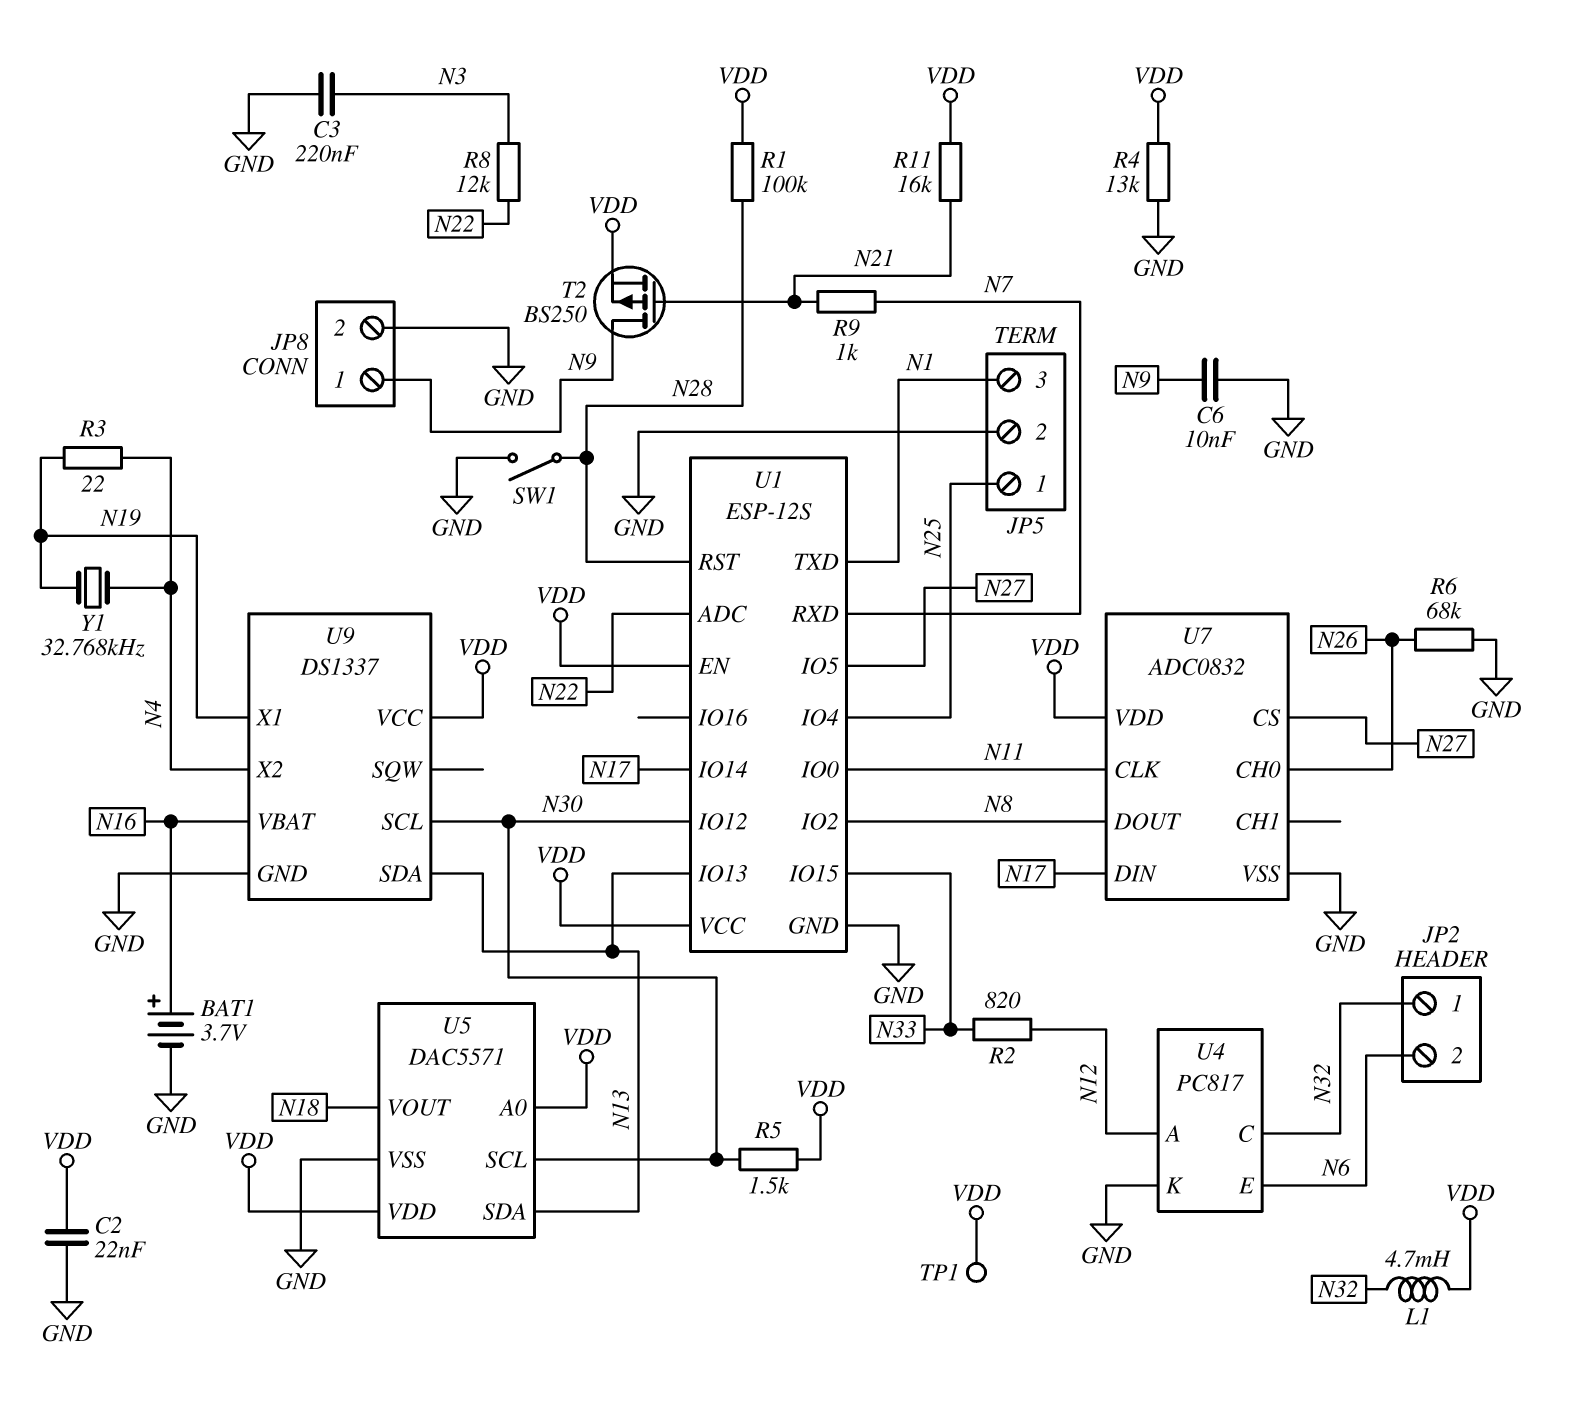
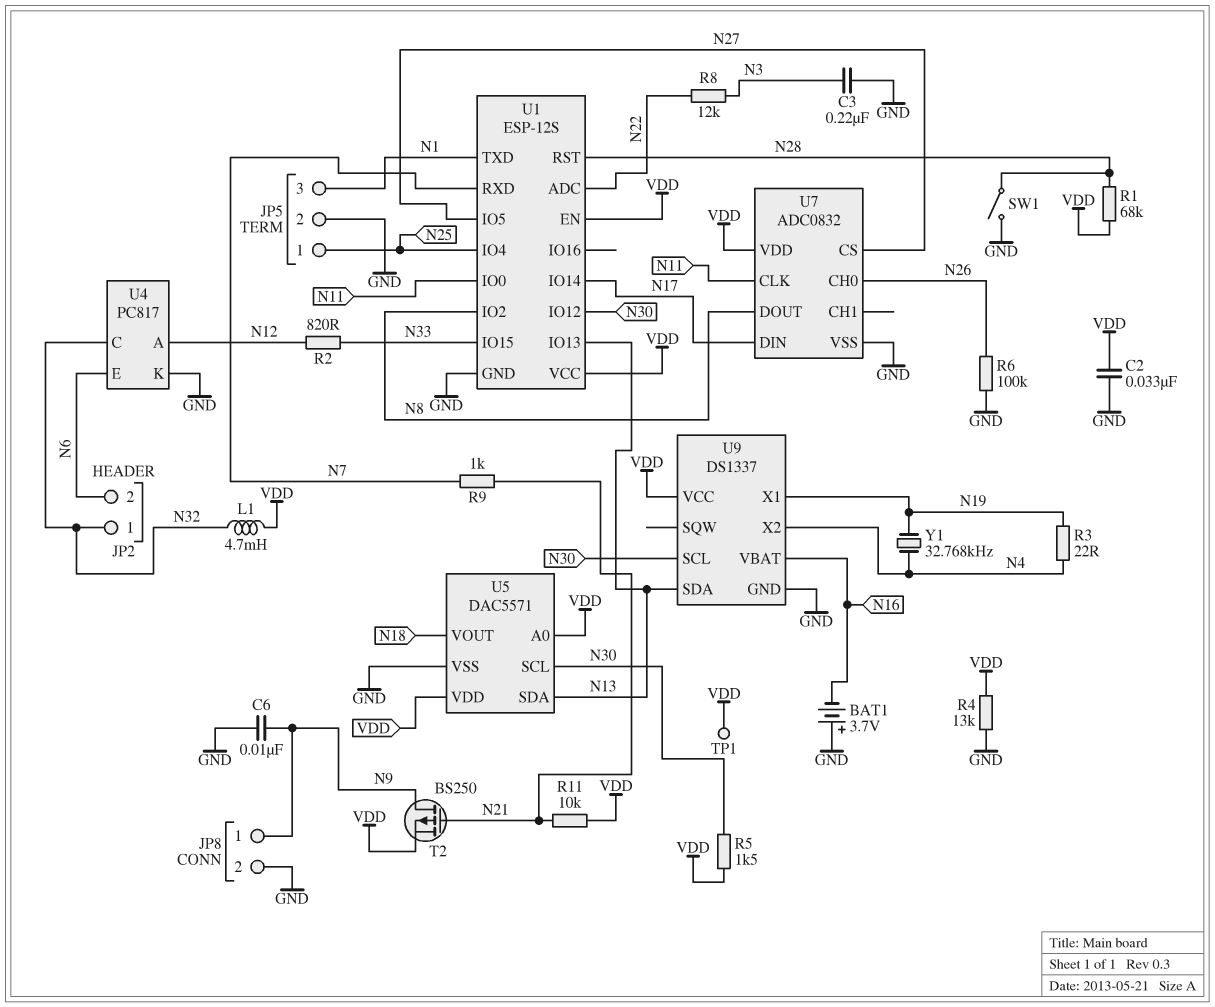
BAT1: 3.7V (plus N16, minus GND) -> 3.7V (plus GND, minus N16)
C2: 22nF (GND, VDD) -> 33nF (GND, VDD)
R1: 100k (N28, VDD) -> 68k (N28, VDD)
R6: 68k (GND, N26) -> 100k (GND, N26)
R11: 16k (N21, VDD) -> 10k (N21, VDD)

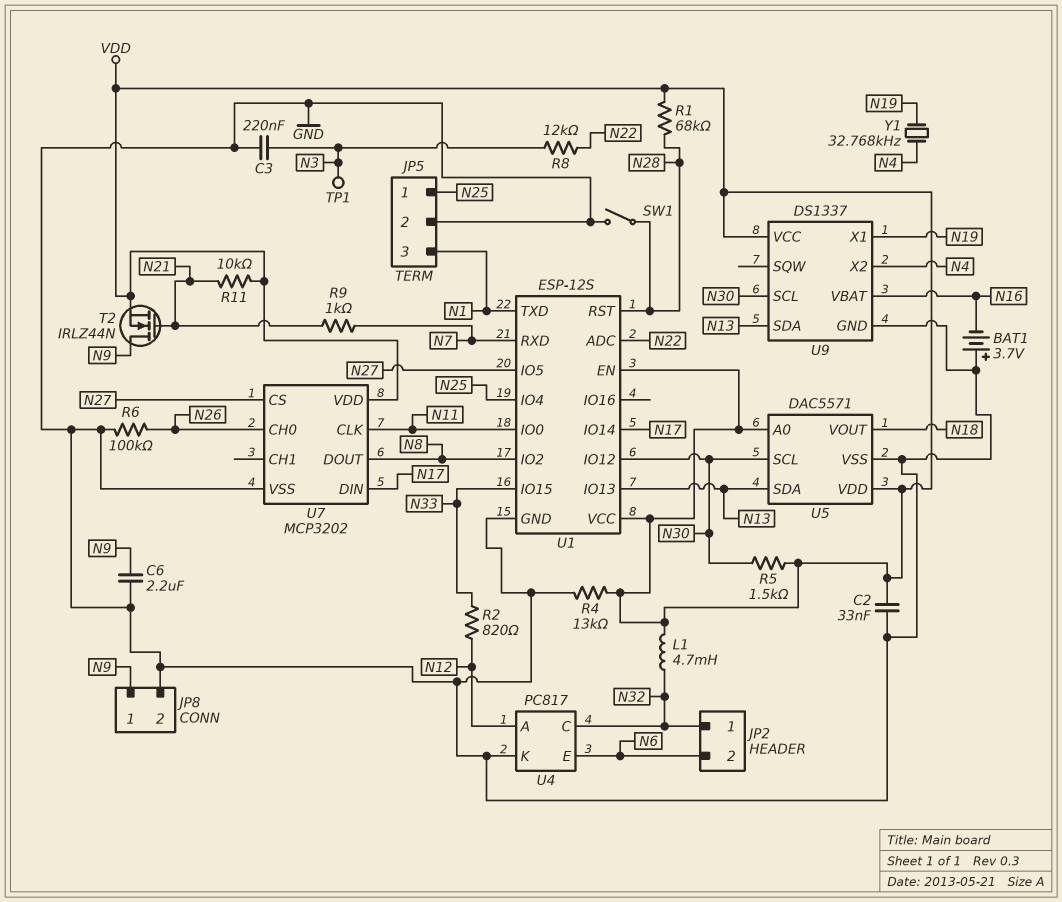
C6: 10nF (GND, N9) -> 2.2uF (GND, N9)
R3: 22 (N4, N19) -> none
T2: PMOS BS250 (G N21, D N9, S VDD) -> NMOS IRLZ44N (G N21, D N9, S VDD)
TP1: test point (VDD) -> test point (N3)
U7: ADC0832 -> MCP3202

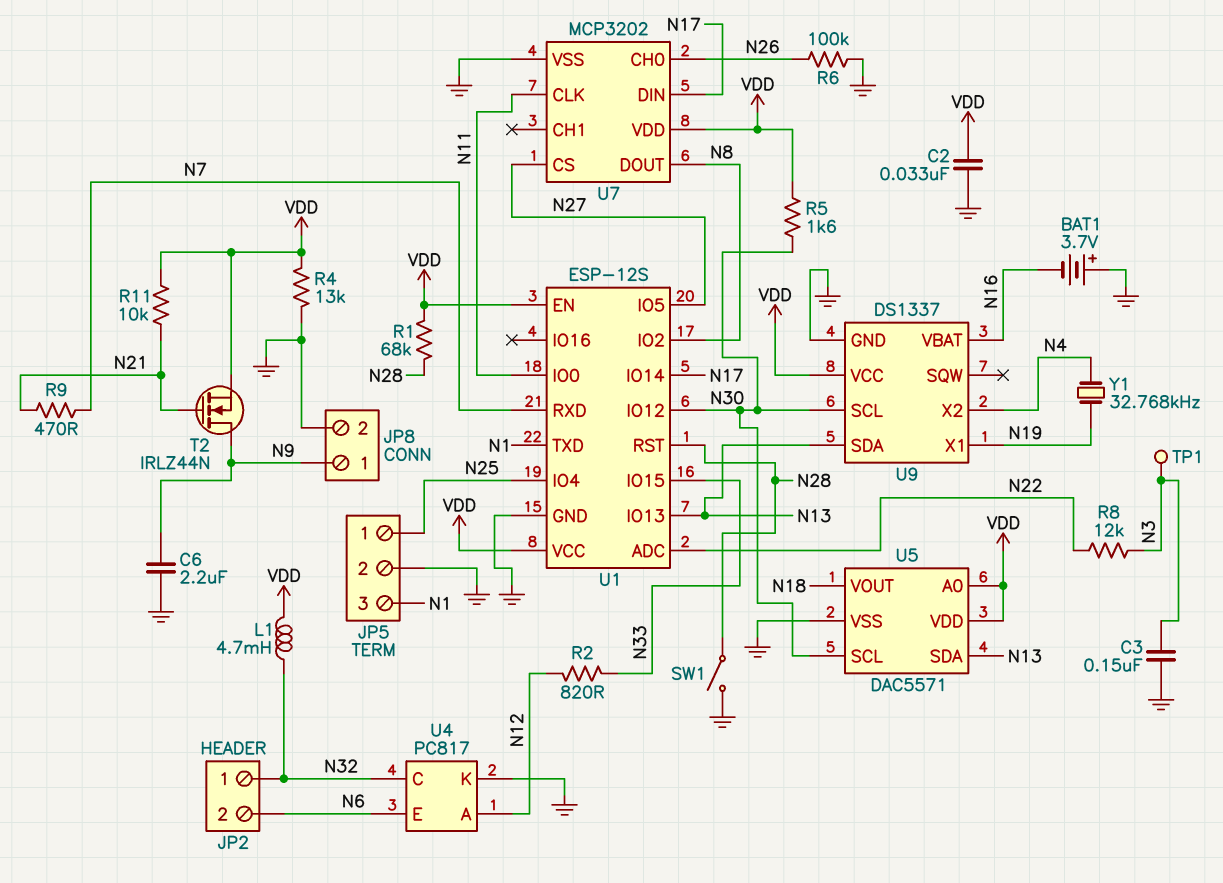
C3: 220nF (GND, N3) -> 150nF (GND, N3)
R5: 1.5k (N30, VDD) -> 1.6k (N30, VDD)
R9: 1k (N7, N21) -> 470 (N7, N21)

